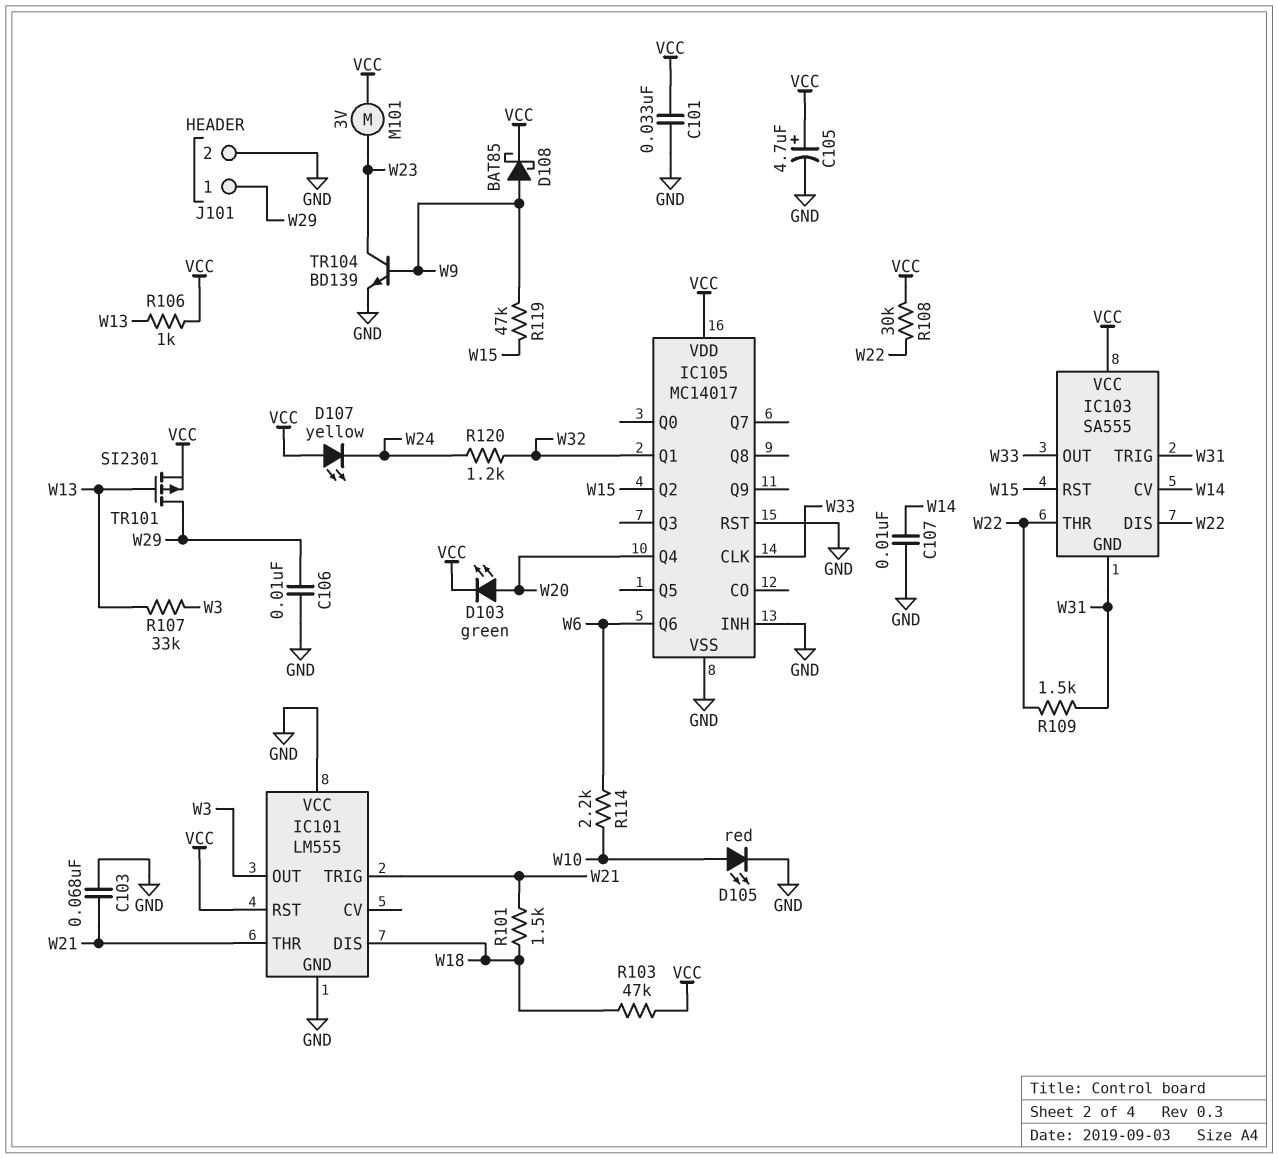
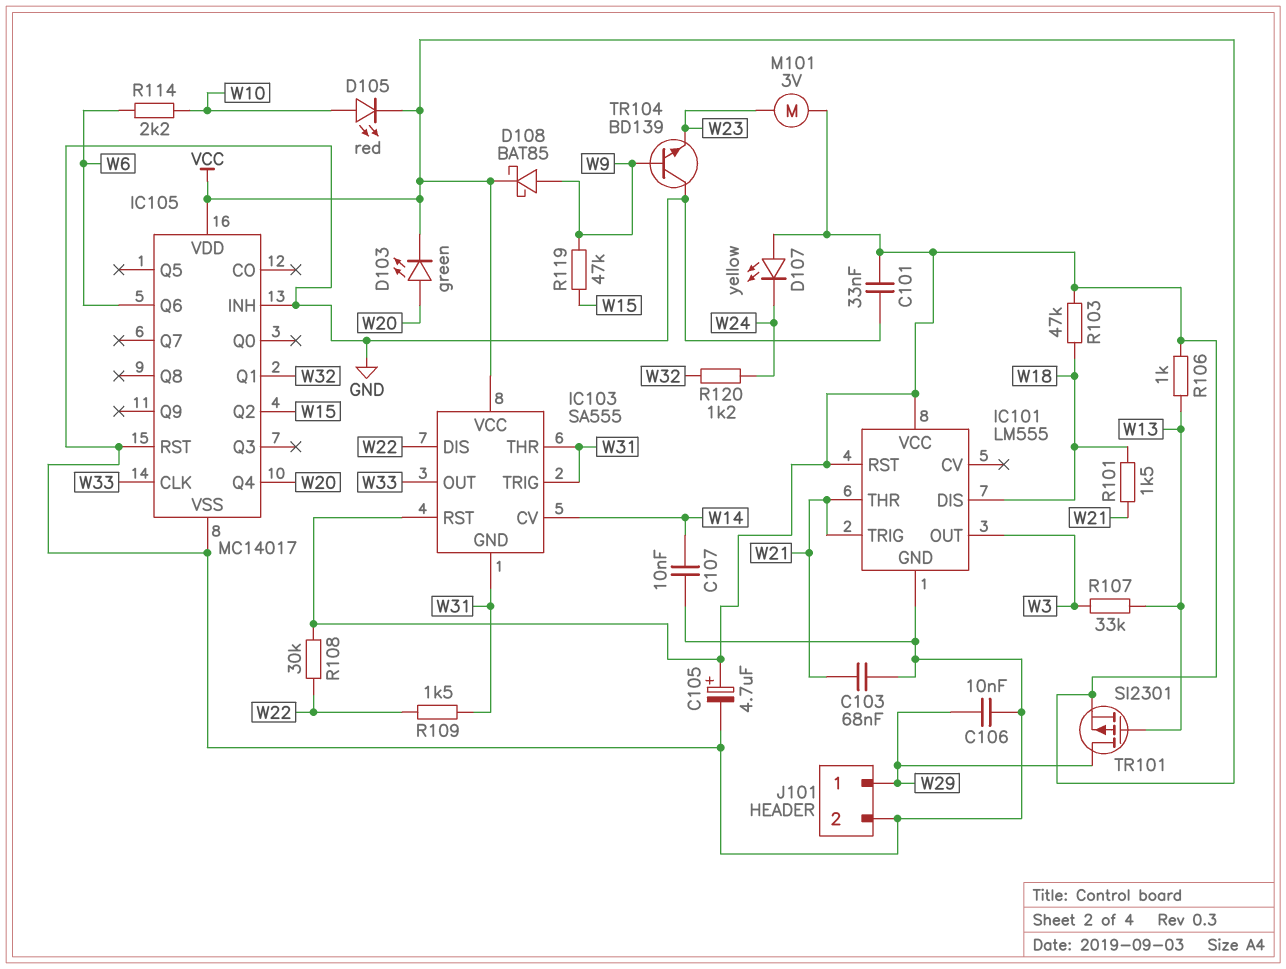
D105: LED red (A W10, K GND) -> LED red (A W10, K VCC)
IC101 pin VCC: GND -> VCC
IC103 pin RST: W15 -> VCC
IC103 pin THR: W22 -> W31
TR104: NPN BD139 (B W9, C W23, E GND) -> NPN BD139 (B W9, C GND, E W23)

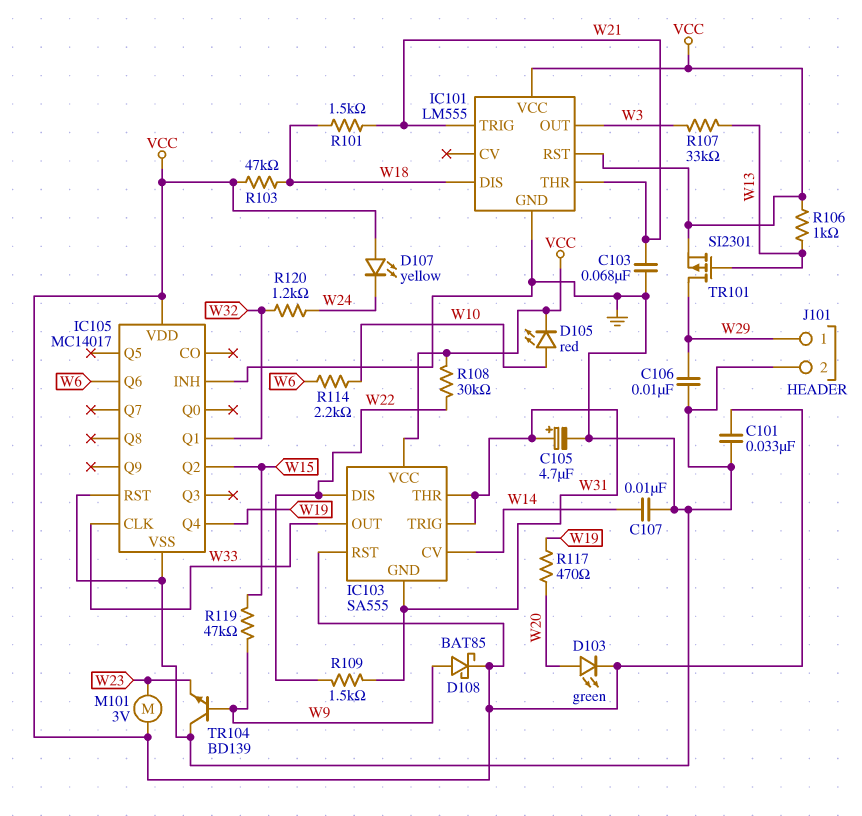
C105: 4.7uF (plus VCC, minus GND) -> 4.7uF (plus W31, minus GND)
IC105 pin Q4: W20 -> W19
R117: none -> 470 (W19, W20)

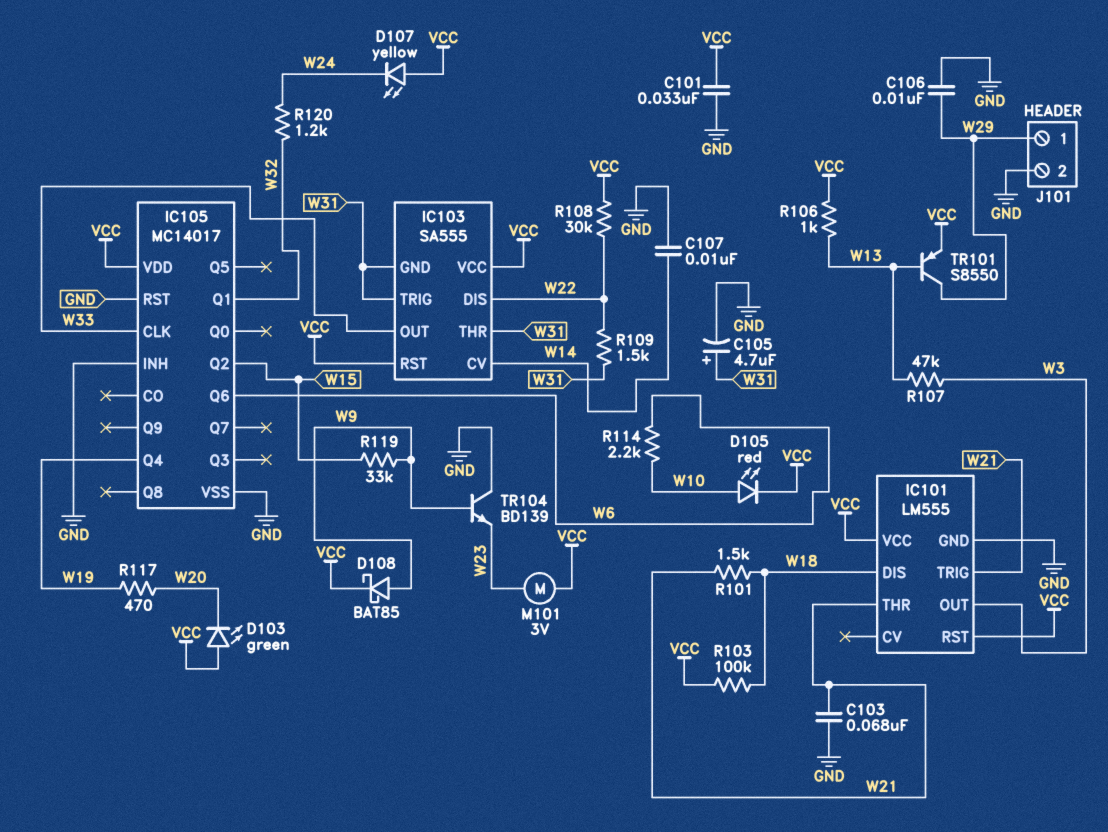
D103: LED green (A W20, K VCC) -> LED green (A VCC, K W20)
R103: 47k (VCC, W18) -> 100k (VCC, W18)
R107: 33k (W3, W13) -> 47k (W3, W13)
R119: 47k (W9, W15) -> 33k (W9, W15)
TR101: PMOS SI2301 (G W13, D W29, S VCC) -> PNP S8550 (B W13, C W29, E VCC)

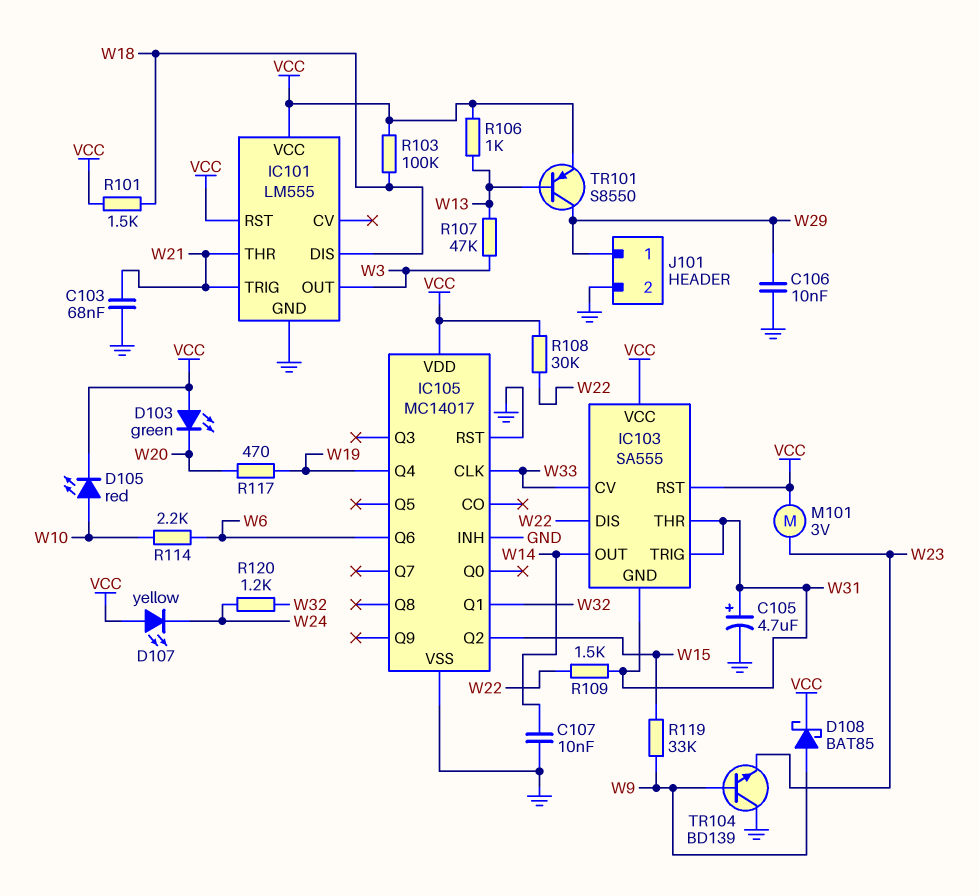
C101: 33nF (GND, VCC) -> none
IC103 pin CV: W14 -> W33
IC103 pin OUT: W33 -> W14
R101: 1.5k (W18, W21) -> 1.5k (VCC, W18)

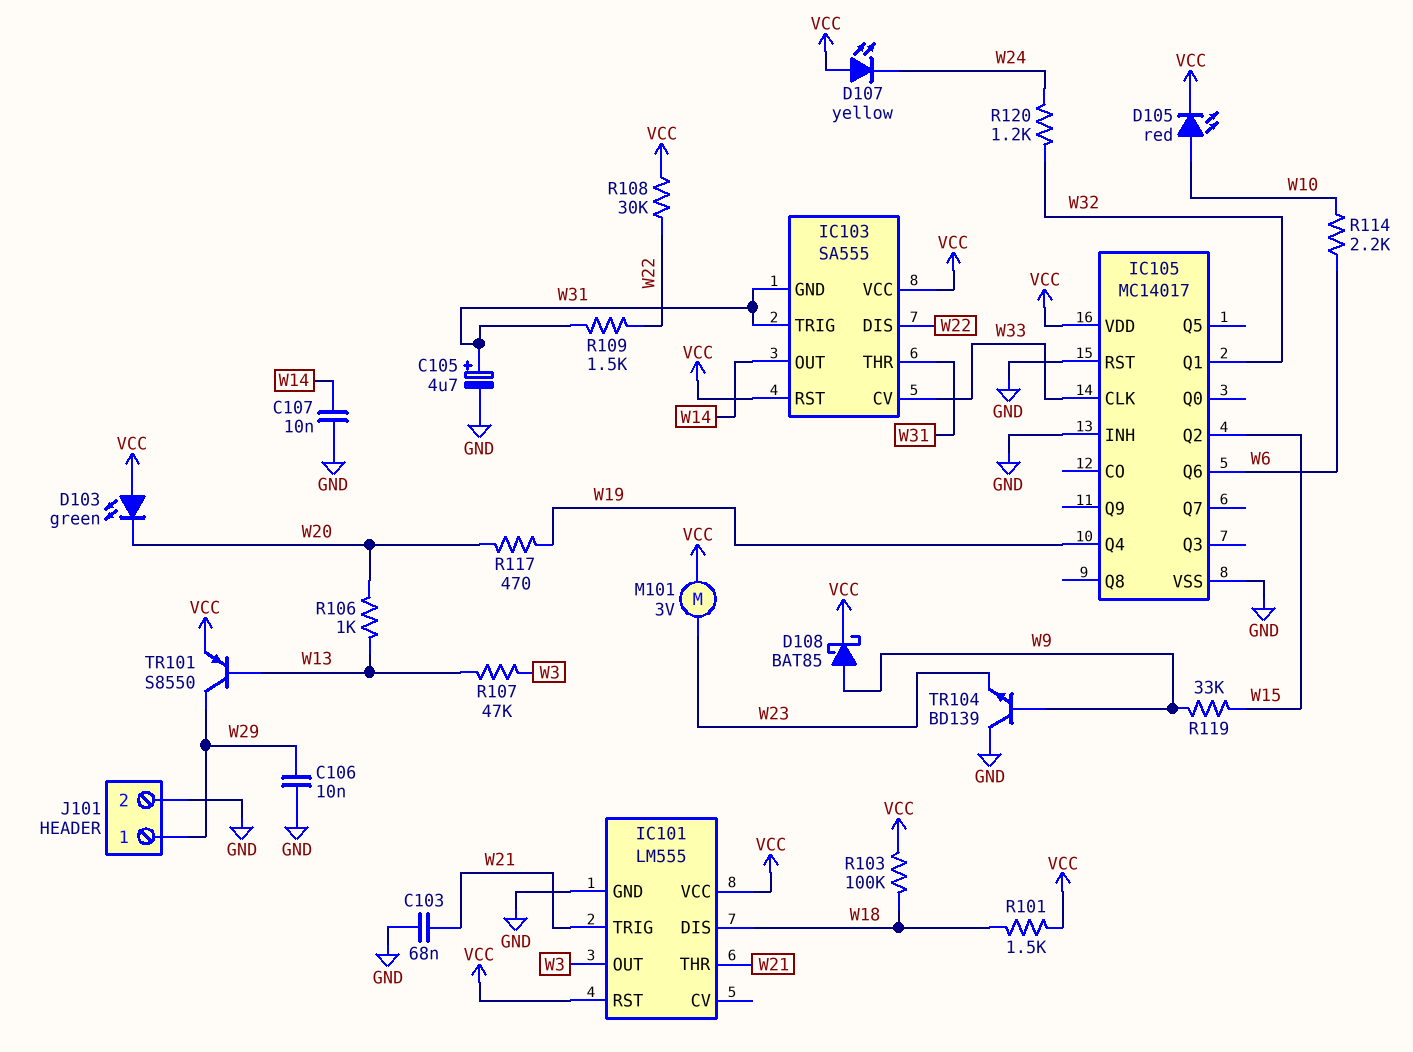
R106: 1k (VCC, W13) -> 1k (W13, W20)

